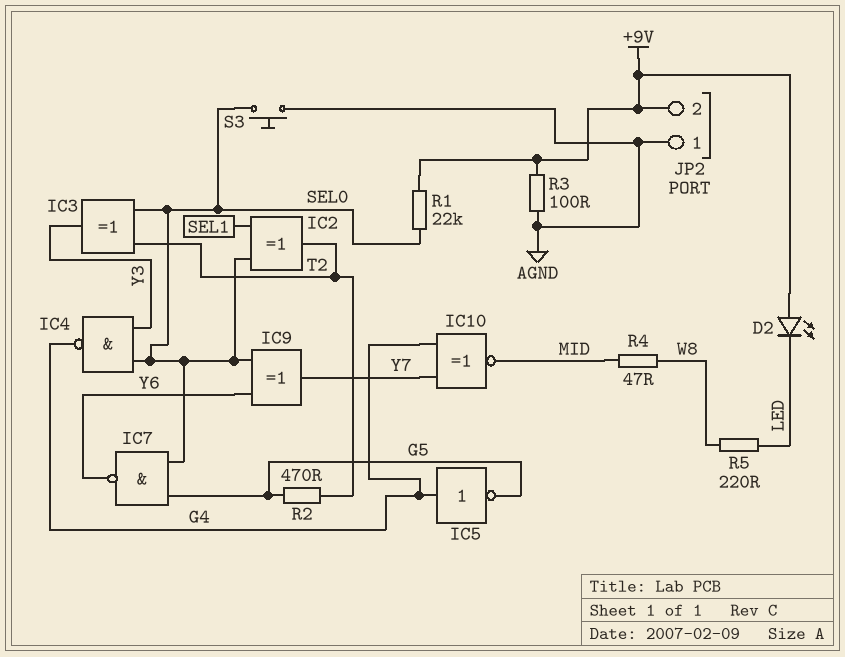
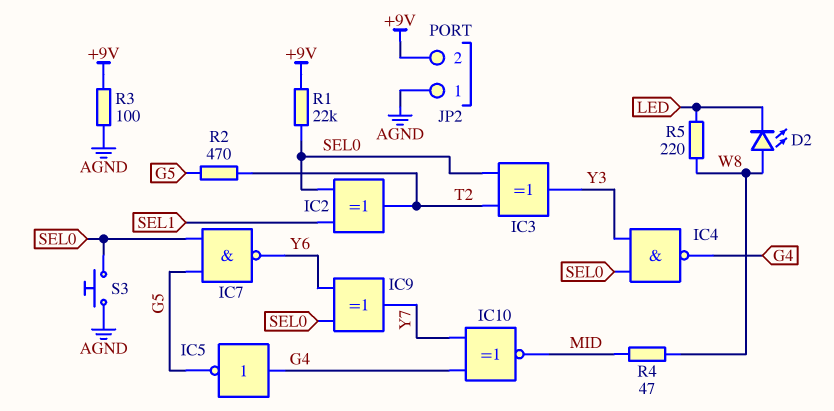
D2: LED (A +9V, K LED) -> LED (A W8, K LED)

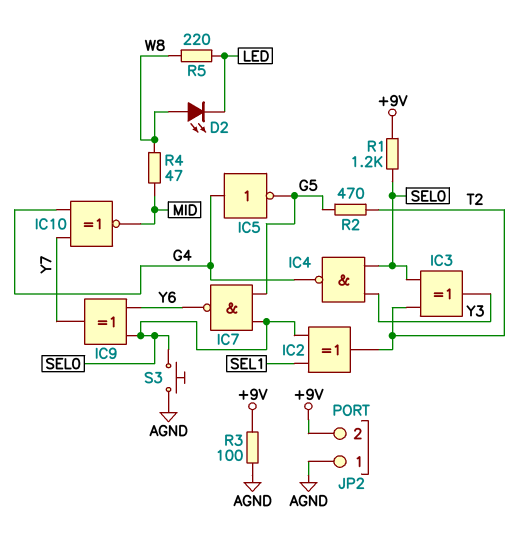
R1: 22k (+9V, SEL0) -> 1.2k (+9V, SEL0)

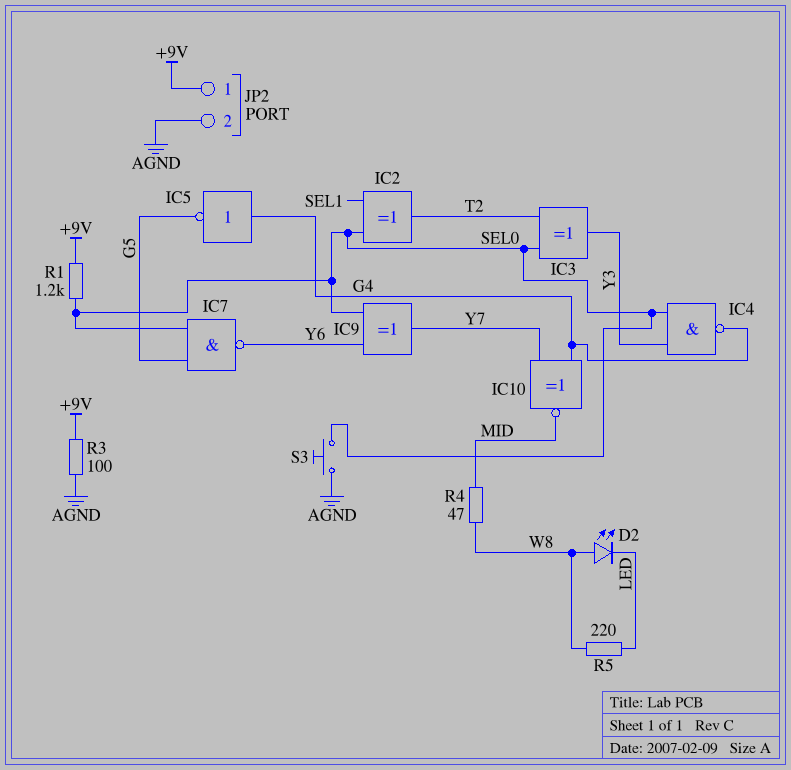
JP2 pin 1: AGND -> +9V
JP2 pin 2: +9V -> AGND
R2: 470 (G5, T2) -> none

